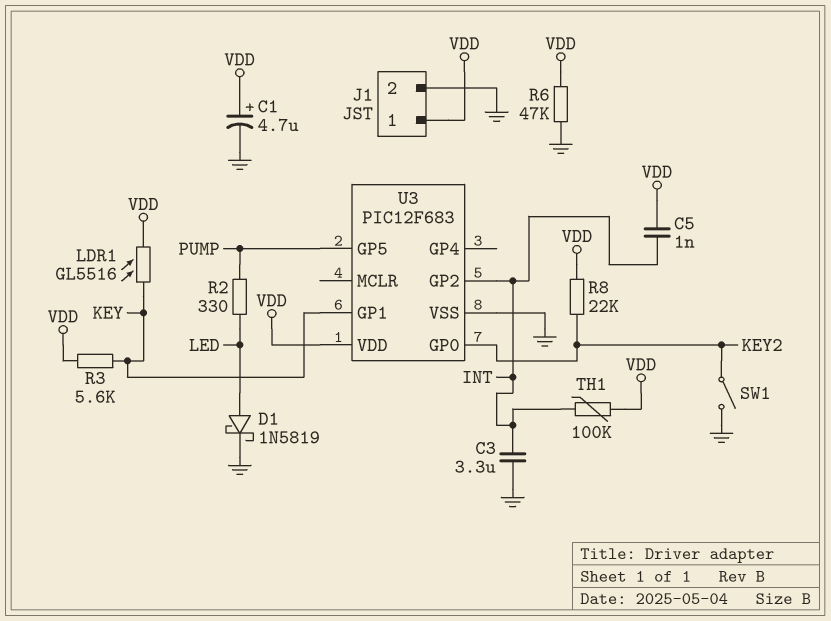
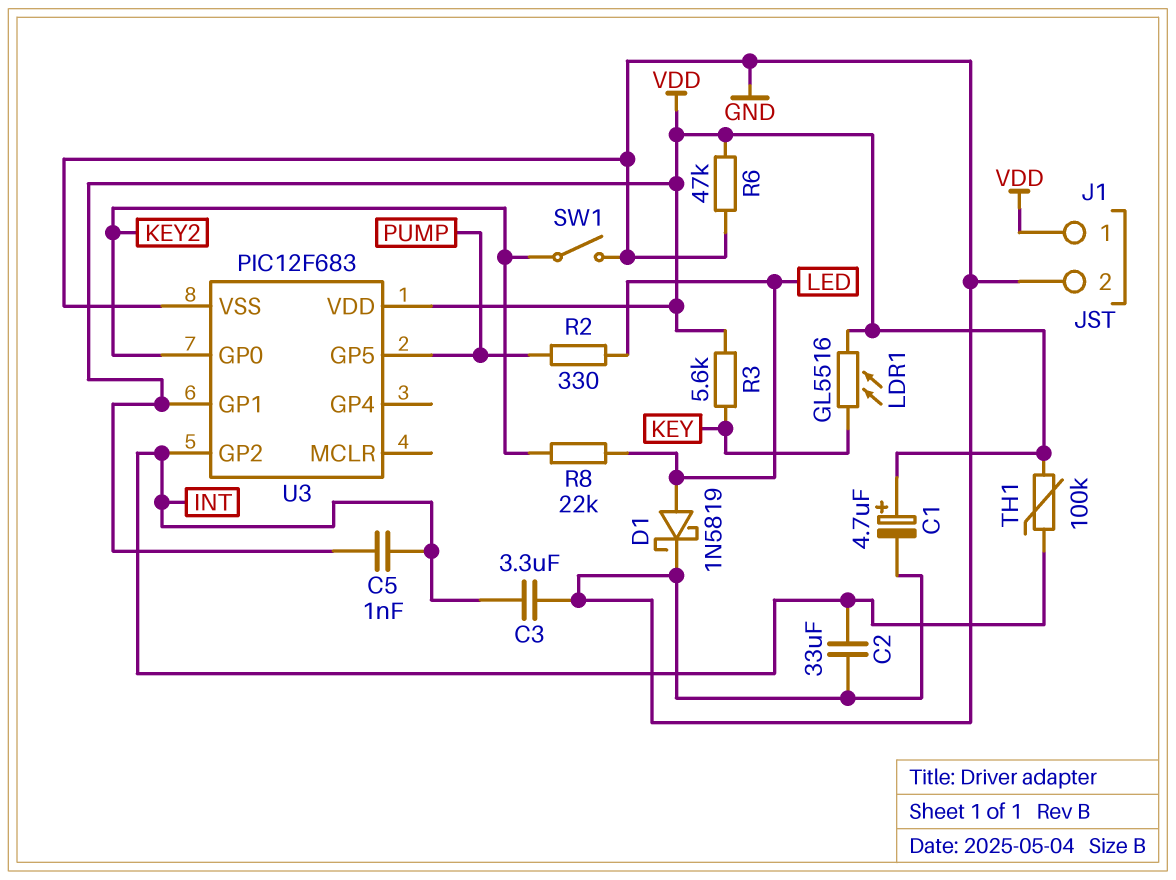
C2: none -> 33uF (GND, INT)
R8: 22k (KEY2, VDD) -> 22k (KEY2, LED)
U3 pin GP1: KEY -> VDD

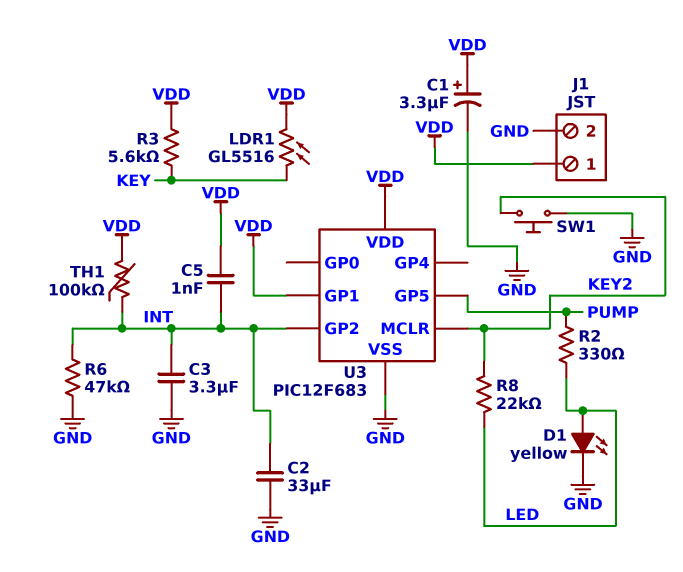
C1: 4.7uF (plus VDD, minus GND) -> 3.3uF (plus VDD, minus GND)
D1: schottky 1N5819 (A LED, K GND) -> LED yellow (A LED, K GND)
R6: 47k (GND, VDD) -> 47k (GND, INT)
SW1: switch (GND, KEY2) -> button (GND, KEY2)
U3 pin GP0: KEY2 -> none
U3 pin MCLR: none -> KEY2

